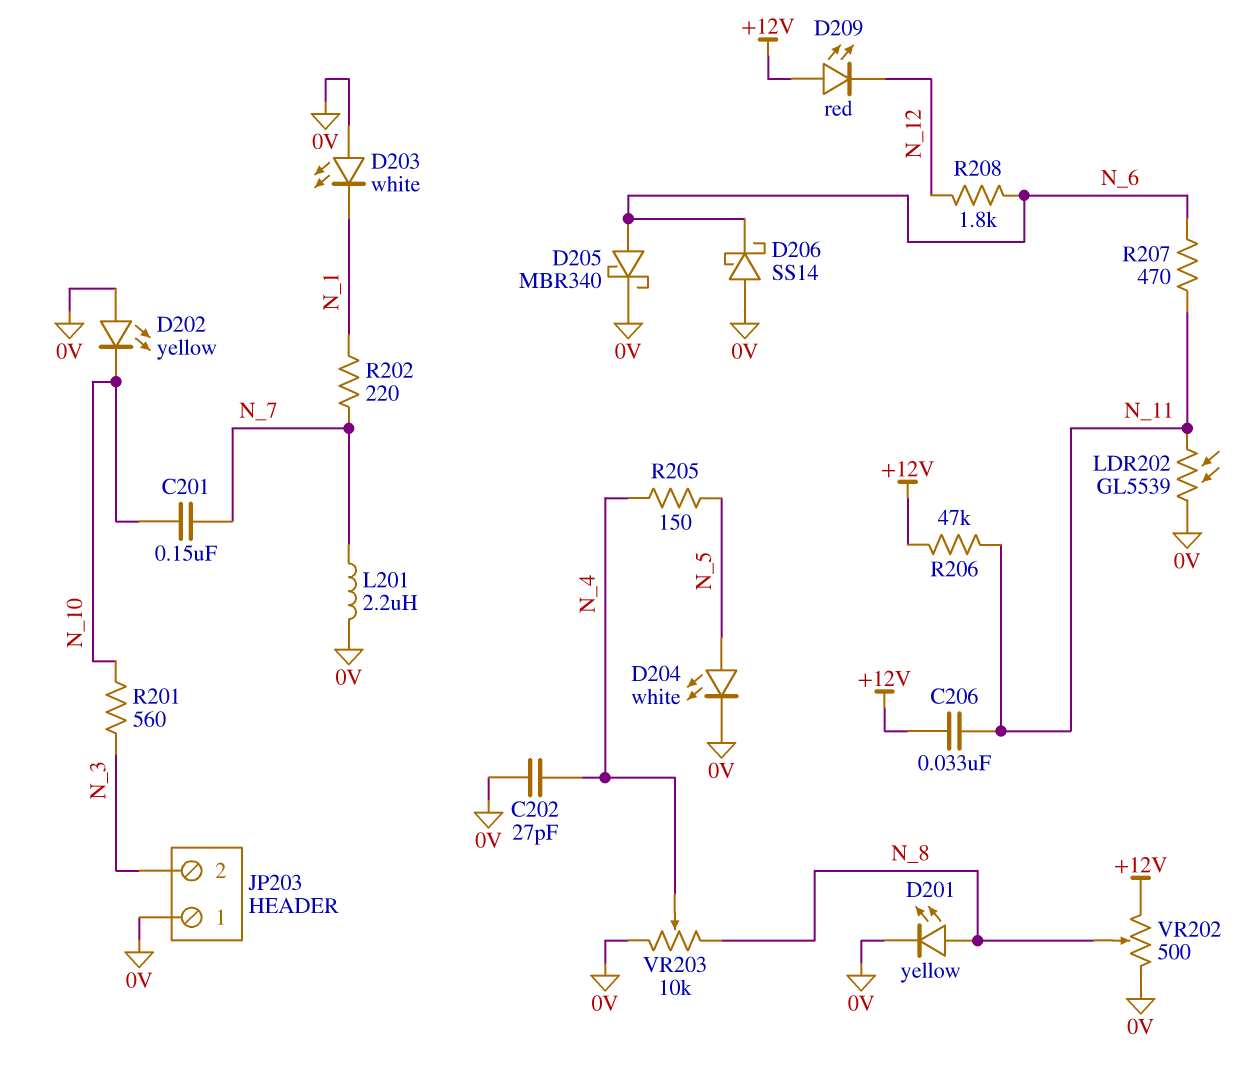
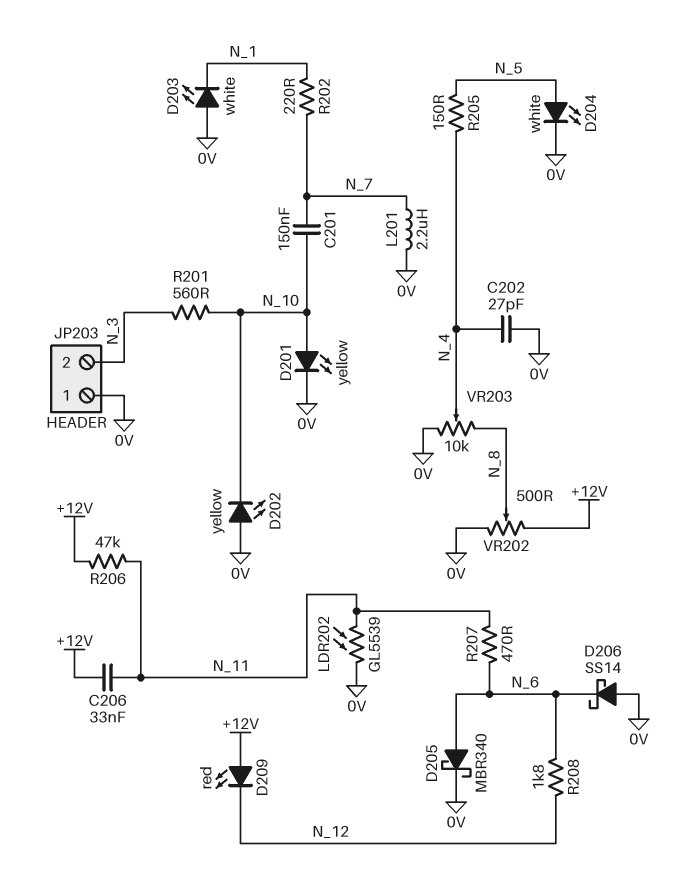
D201: LED yellow (A N_8, K 0V) -> LED yellow (A N_10, K 0V)

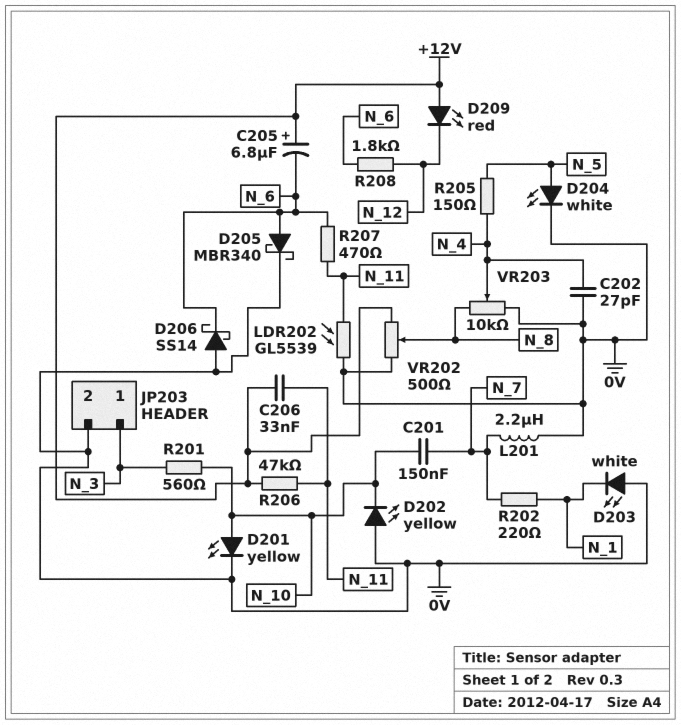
C205: none -> 6.8uF (plus +12V, minus N_6)
JP203 pin 1: 0V -> N_3
JP203 pin 2: N_3 -> 0V

